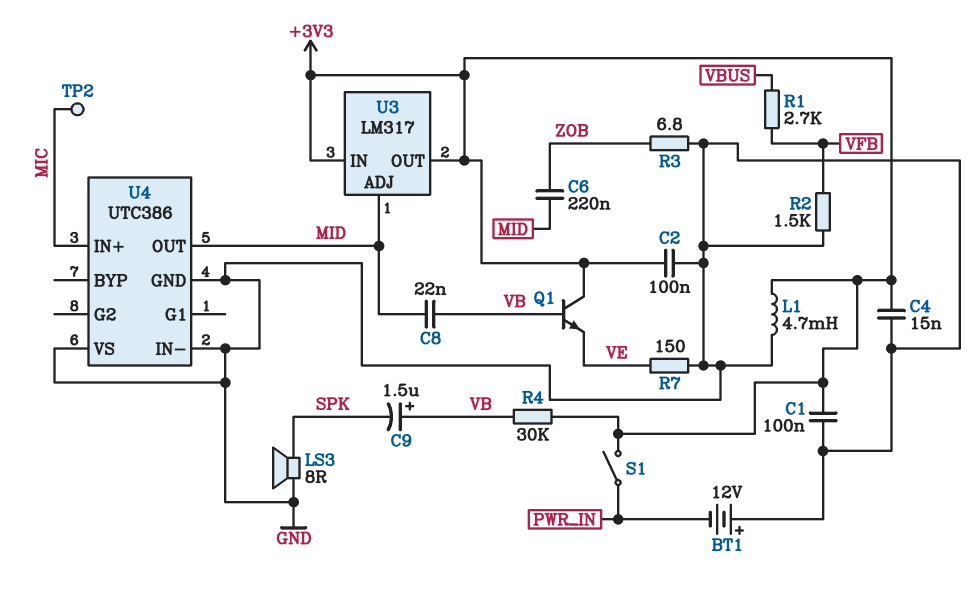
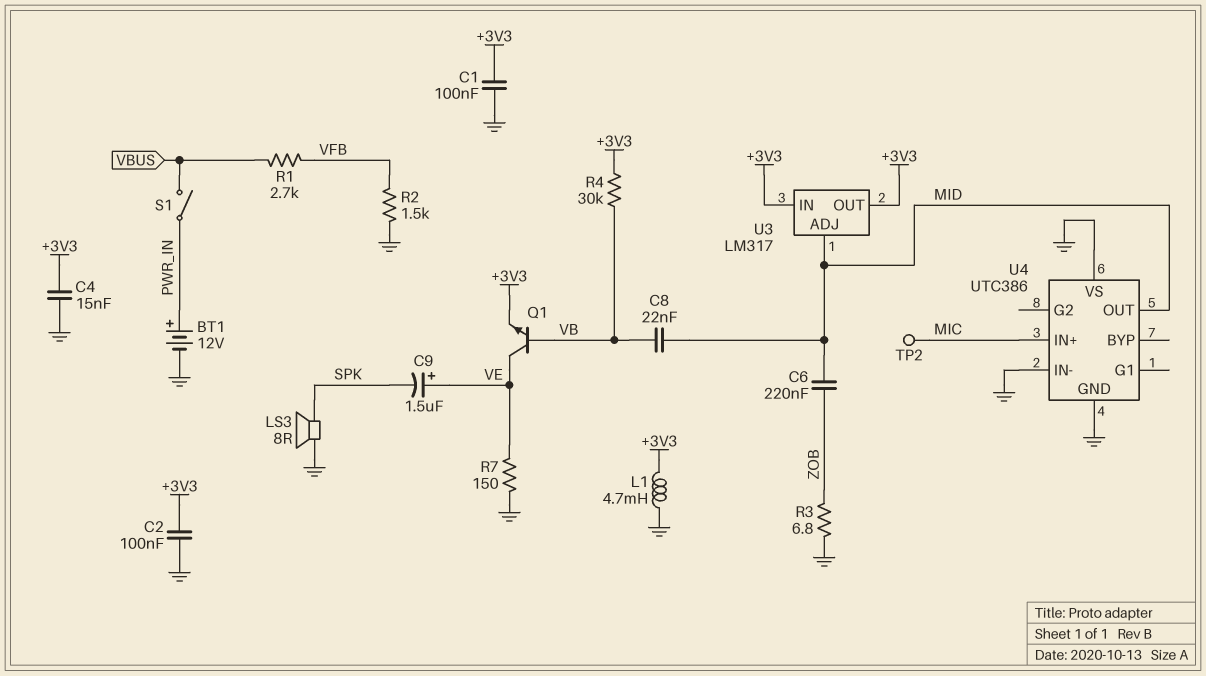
BT1: 12V (plus GND, minus PWR_IN) -> 12V (plus PWR_IN, minus GND)
C9: 1.5uF (plus VB, minus SPK) -> 1.5uF (plus VE, minus SPK)
Q1: NPN (B VB, C +3V3, E VE) -> NPN (B VB, C VE, E +3V3)
S1: switch (+3V3, PWR_IN) -> switch (PWR_IN, VBUS)

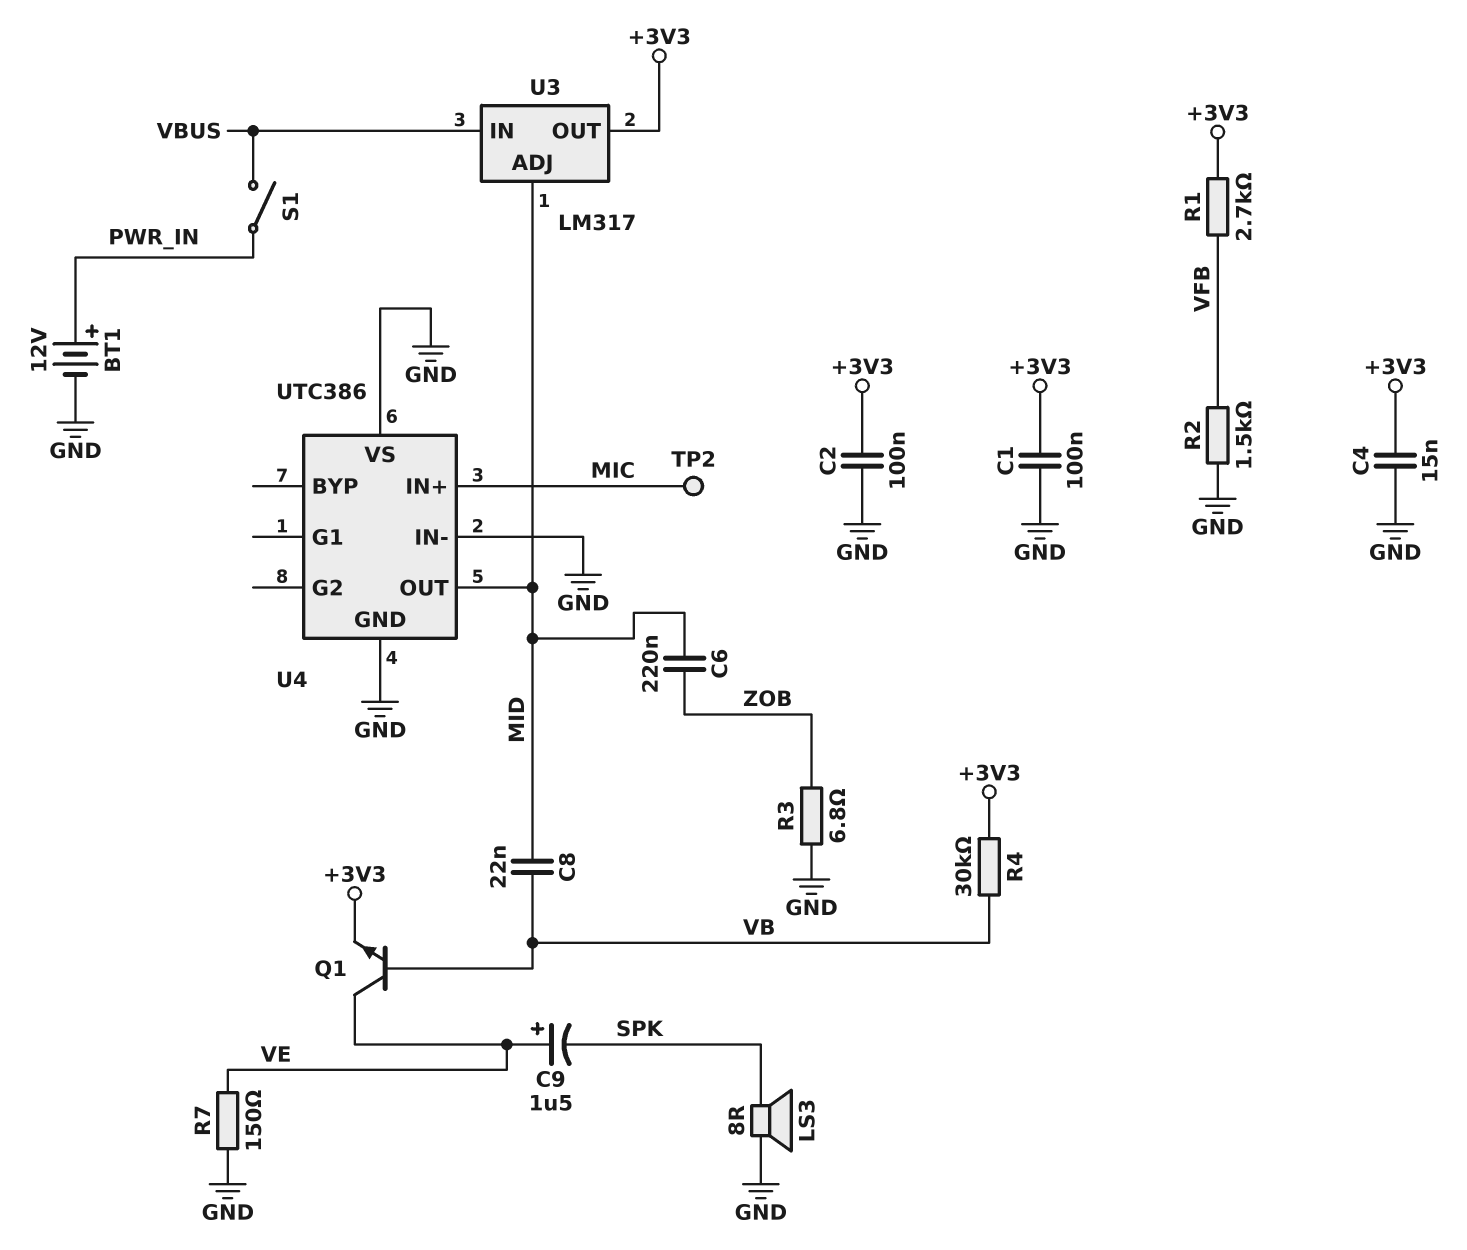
L1: 4.7mH (+3V3, GND) -> none
R1: 2.7k (VBUS, VFB) -> 2.7k (+3V3, VFB)
U3 pin IN: +3V3 -> VBUS

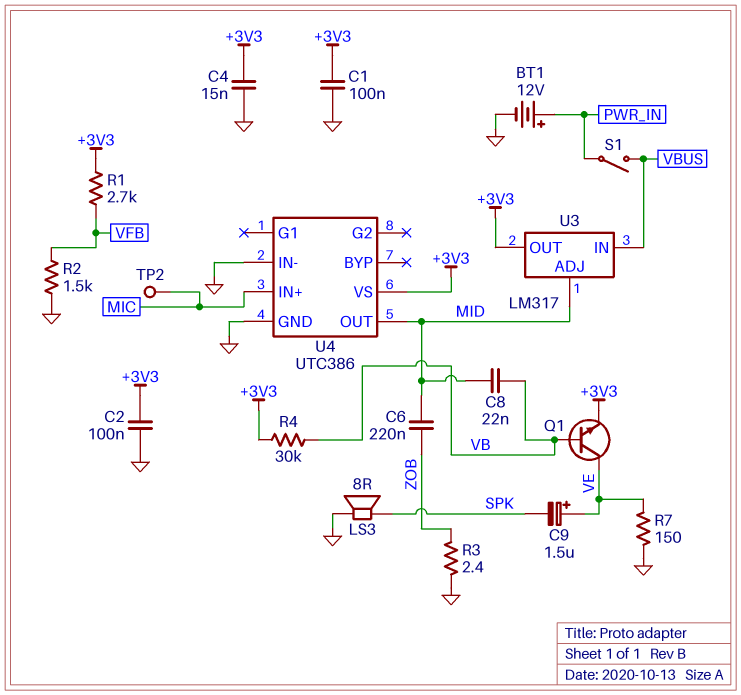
R3: 6.8 (GND, ZOB) -> 2.4 (GND, ZOB)
U4 pin VS: GND -> +3V3

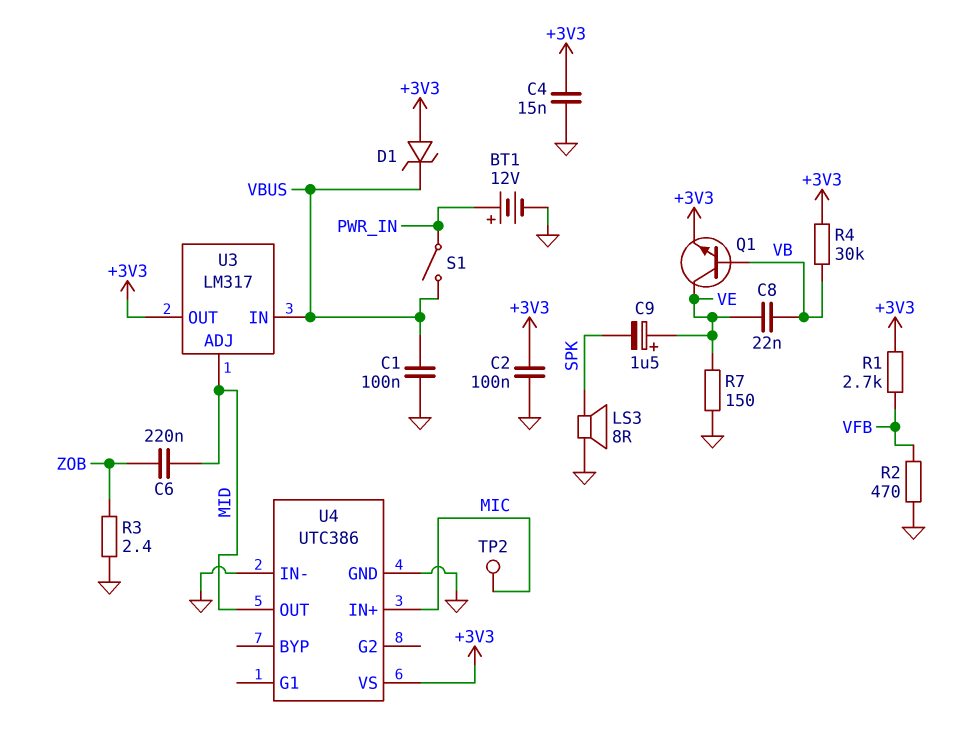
C1: 100nF (+3V3, GND) -> 100nF (GND, VBUS)
C8: 22nF (MID, VB) -> 22nF (VB, VE)
D1: none -> zener (A +3V3, K VBUS)
R2: 1.5k (GND, VFB) -> 470 (GND, VFB)

